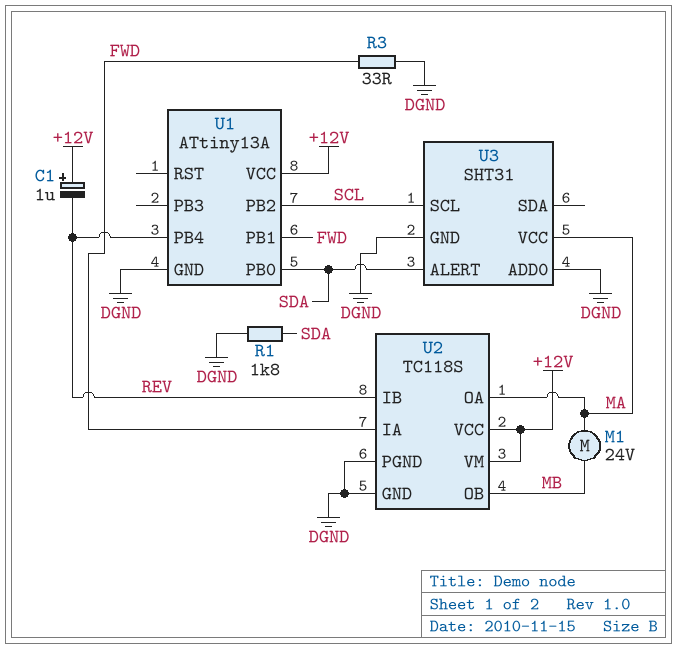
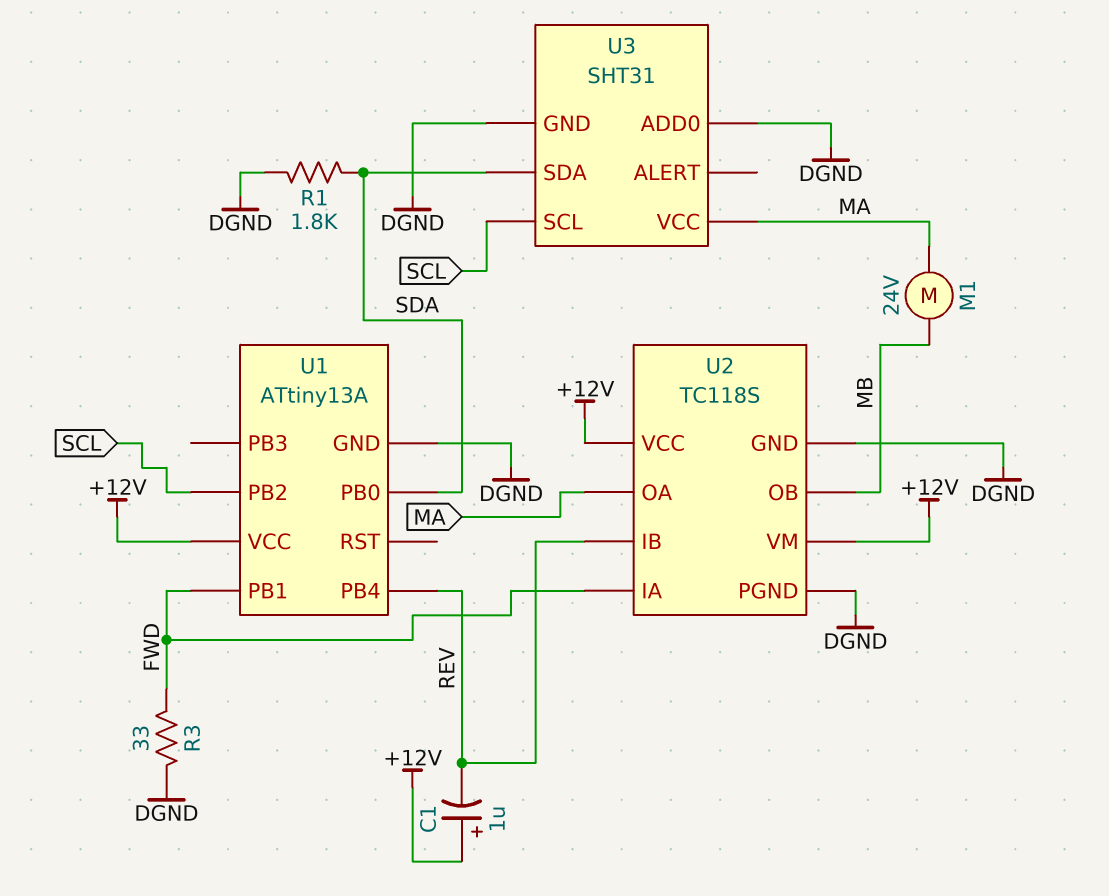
U3 pin ALERT: SDA -> none
U3 pin SDA: none -> SDA

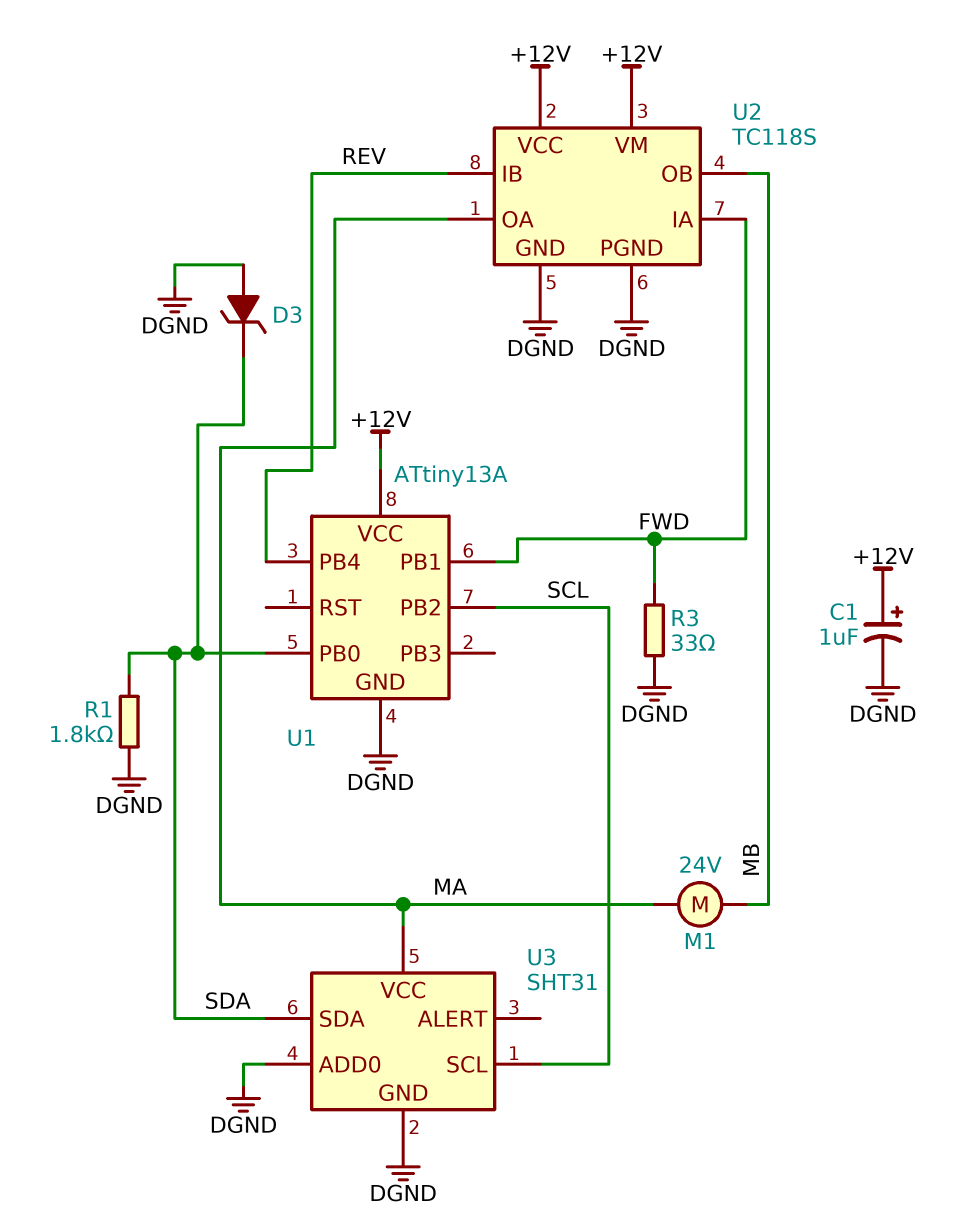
C1: 1uF (plus +12V, minus REV) -> 1uF (plus +12V, minus DGND)
D3: none -> zener (A DGND, K SDA)

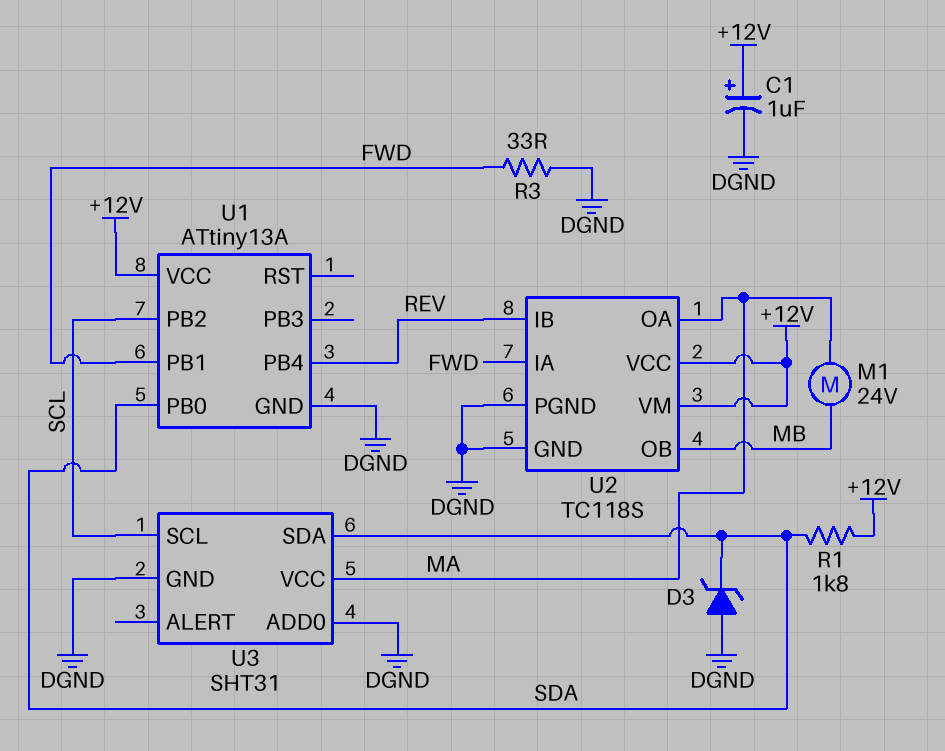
R1: 1.8k (DGND, SDA) -> 1.8k (+12V, SDA)

